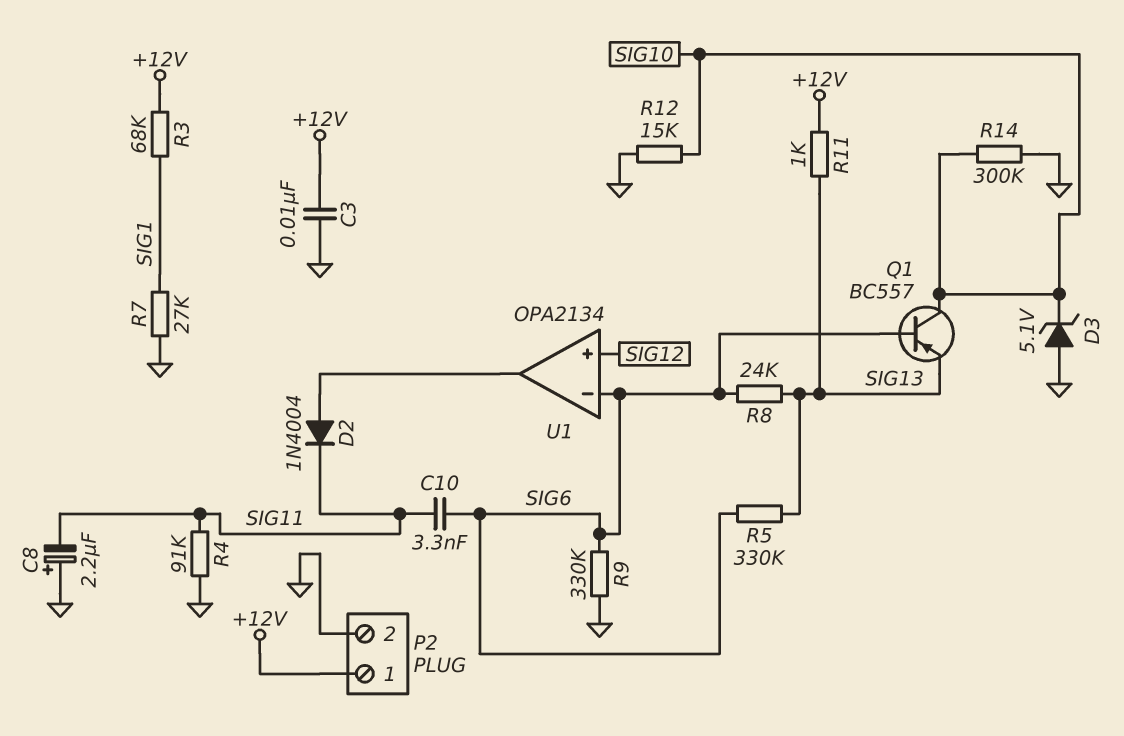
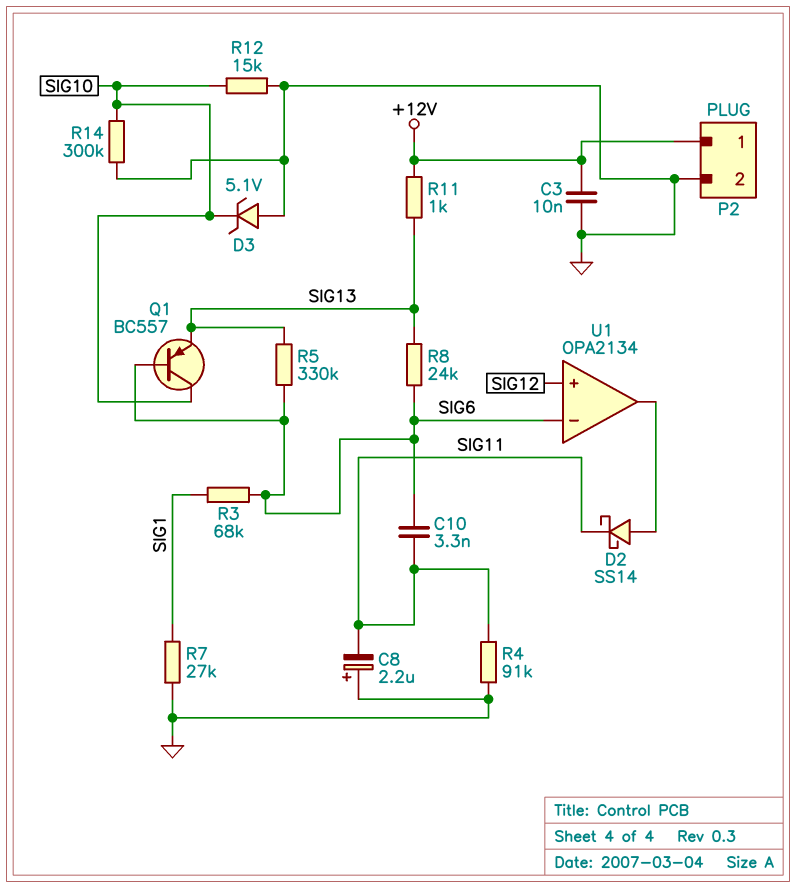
D2: diode 1N4004 (A U1/out, K SIG11) -> schottky SS14 (A U1/out, K SIG11)
R3: 68k (+12V, SIG1) -> 68k (SIG1, SIG6)
R9: 330k (GND, SIG6) -> none

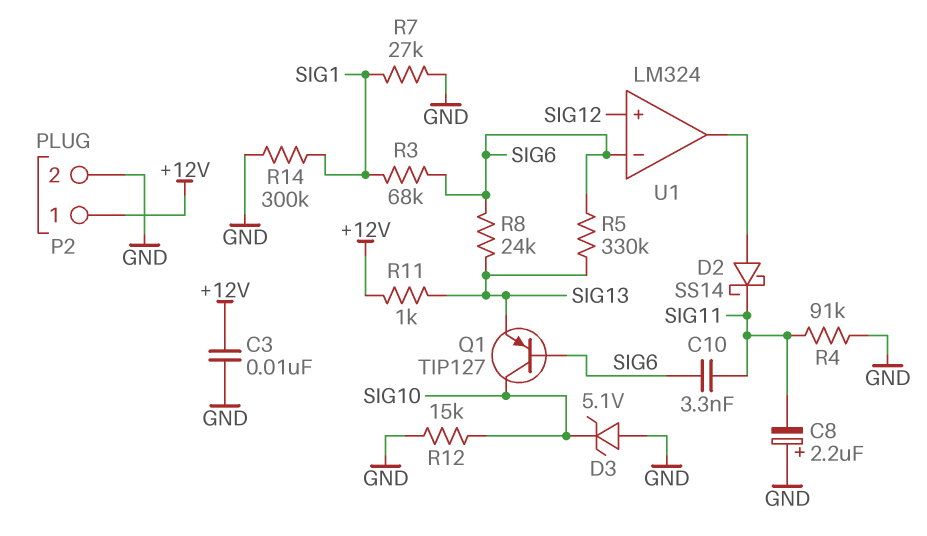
Q1: PNP BC557 (B SIG6, C SIG10, E SIG13) -> PNP TIP127 (B SIG6, C SIG10, E SIG13)
R14: 300k (GND, SIG10) -> 300k (GND, SIG1)
U1: OPA2134 -> LM324

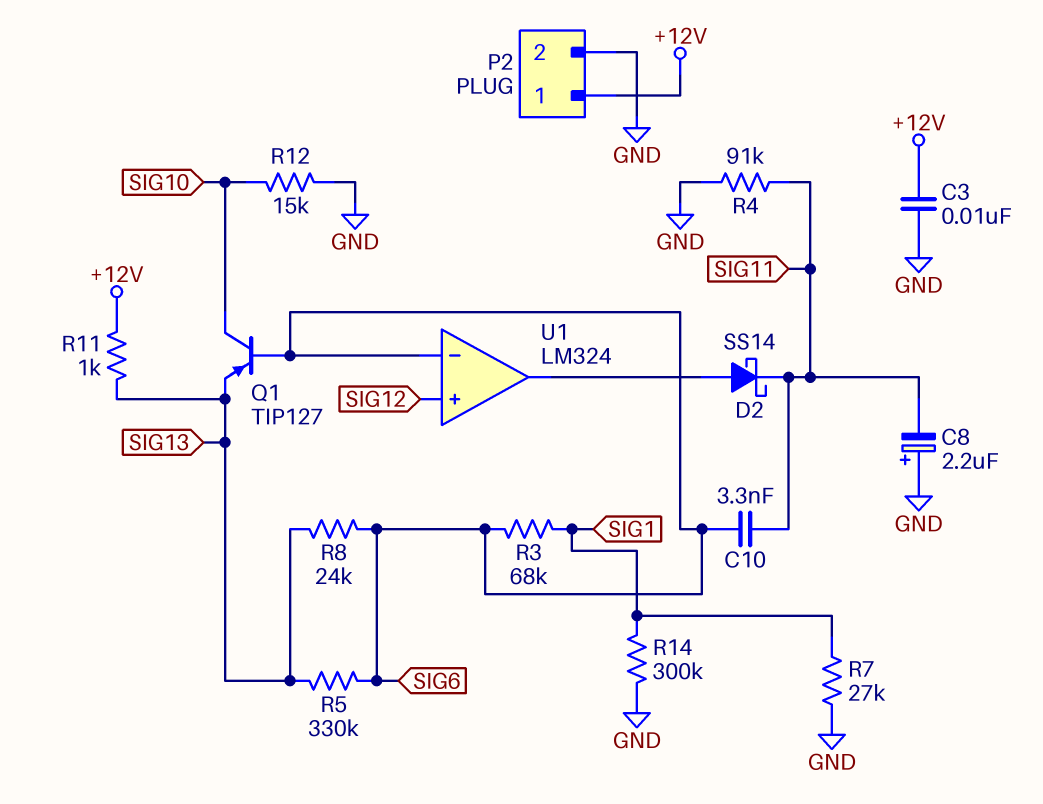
D3: zener 5.1V (A GND, K SIG10) -> none

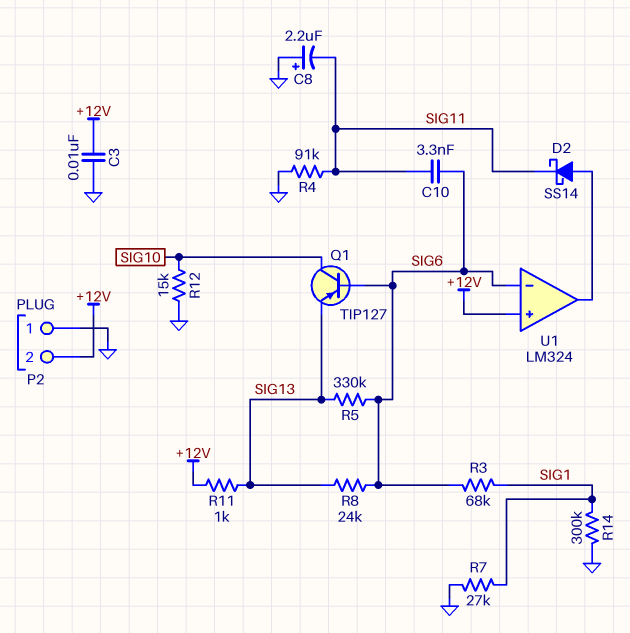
P2 pin 1: +12V -> GND
P2 pin 2: GND -> +12V
U1 pin in+: SIG12 -> +12V

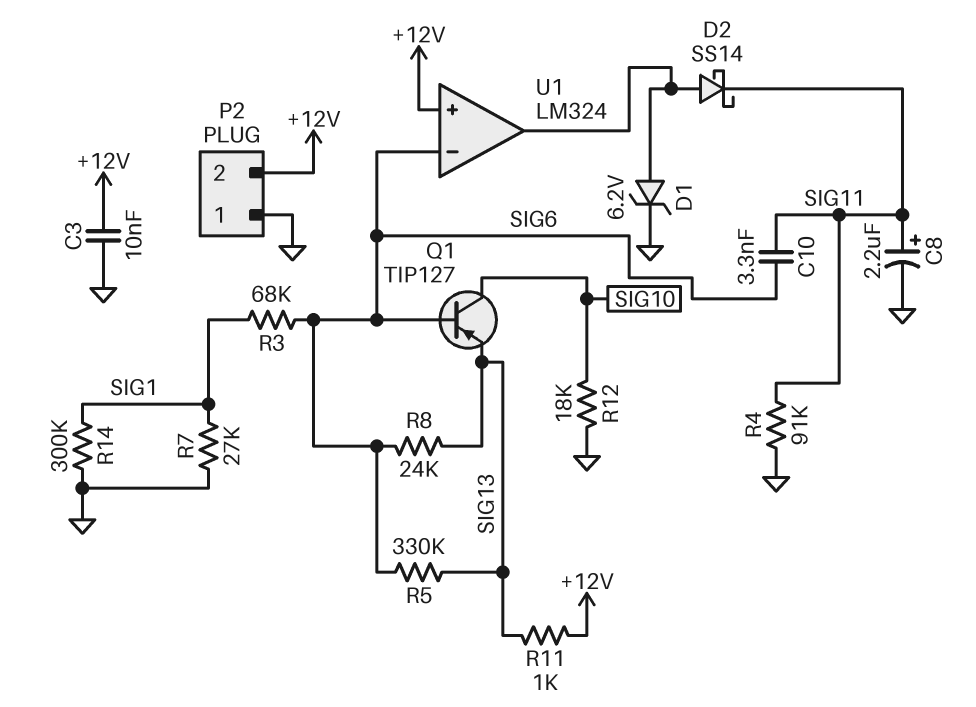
C8: 2.2uF (plus GND, minus SIG11) -> 2.2uF (plus SIG11, minus GND)
D1: none -> zener 6.2V (A U1/out, K GND)
R12: 15k (GND, SIG10) -> 18k (GND, SIG10)

